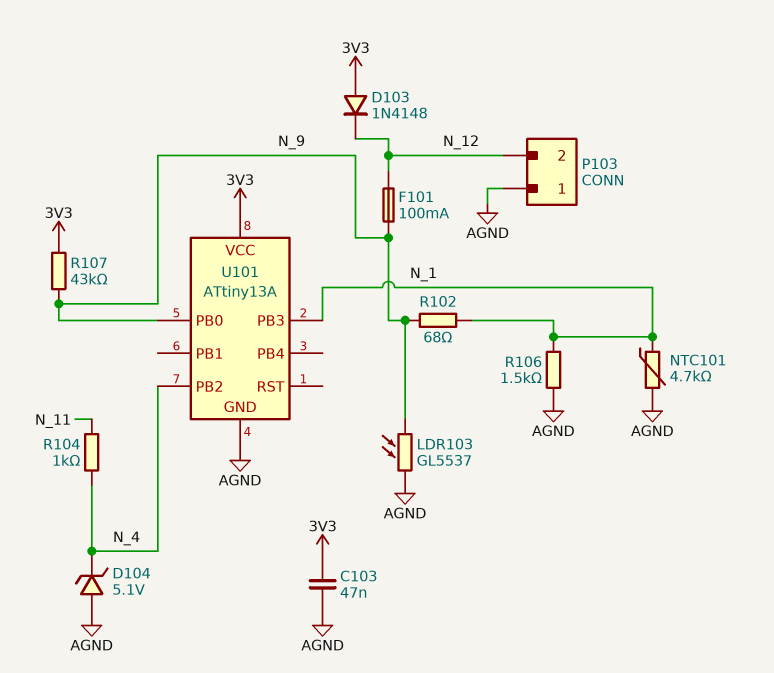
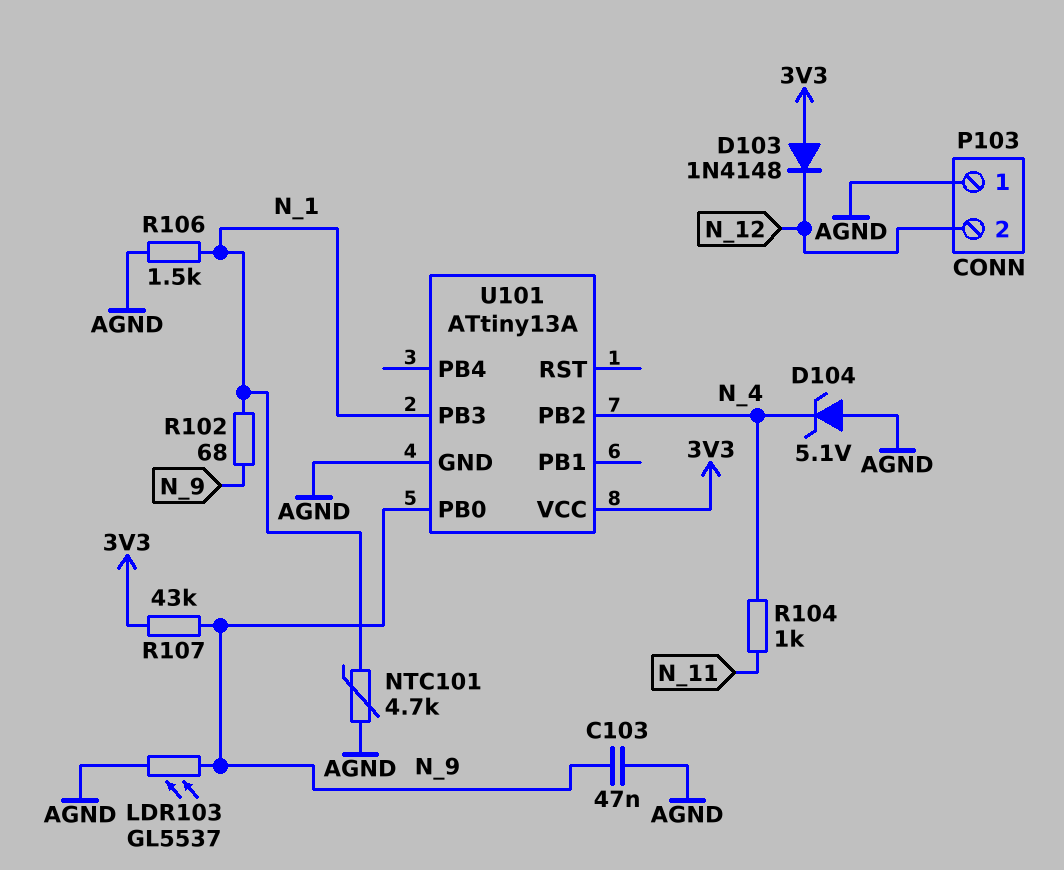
C103: 47nF (3V3, AGND) -> 47nF (AGND, N_9)
F101: 100mA (N_9, N_12) -> none

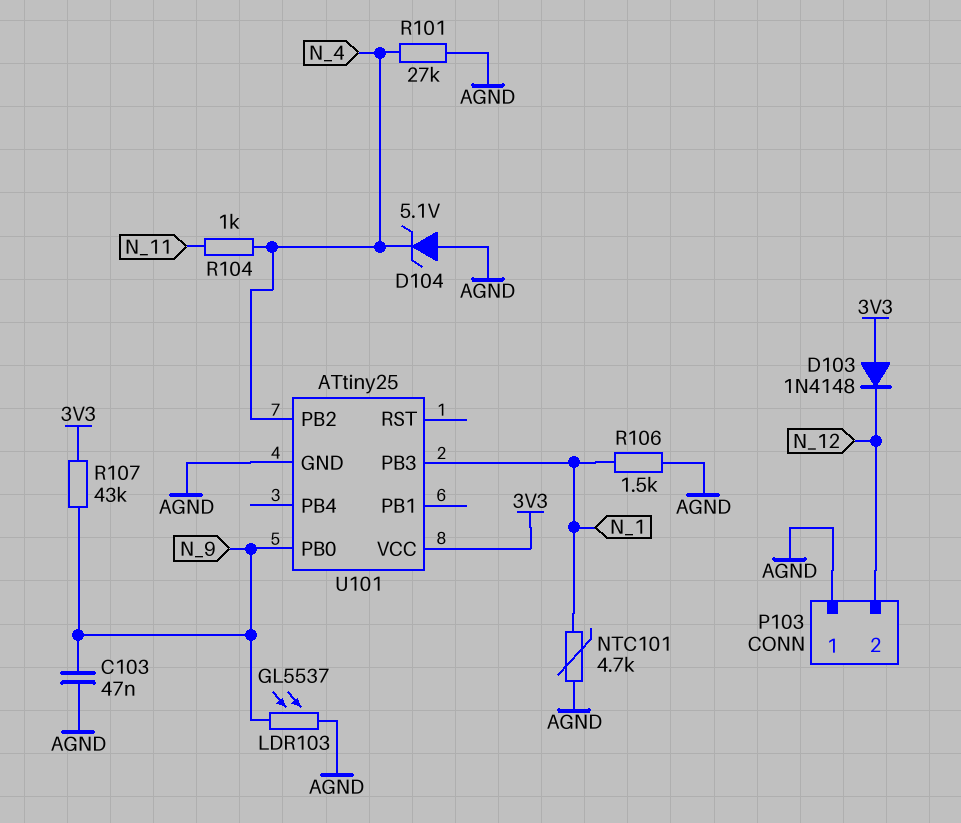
R101: none -> 27k (AGND, N_4)
R102: 68 (N_1, N_9) -> none
U101: ATtiny13A -> ATtiny25

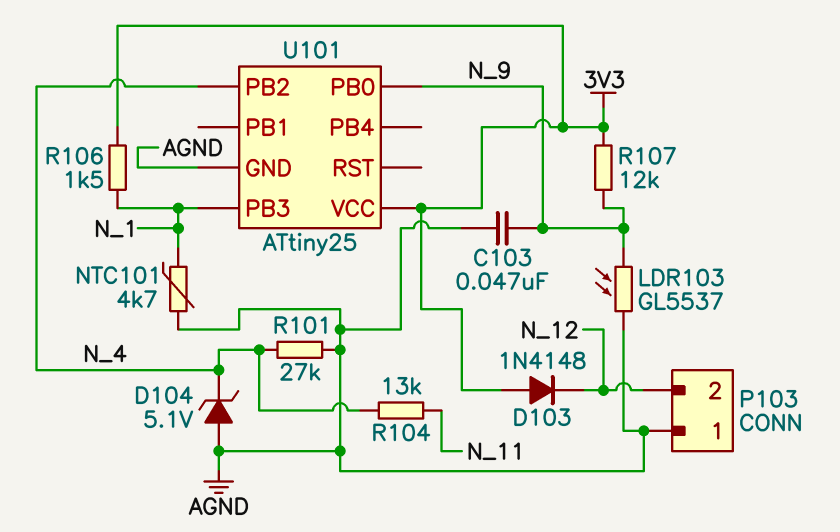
R104: 1k (N_4, N_11) -> 13k (N_4, N_11)
R106: 1.5k (AGND, N_1) -> 1.5k (3V3, N_1)
R107: 43k (3V3, N_9) -> 12k (3V3, N_9)

